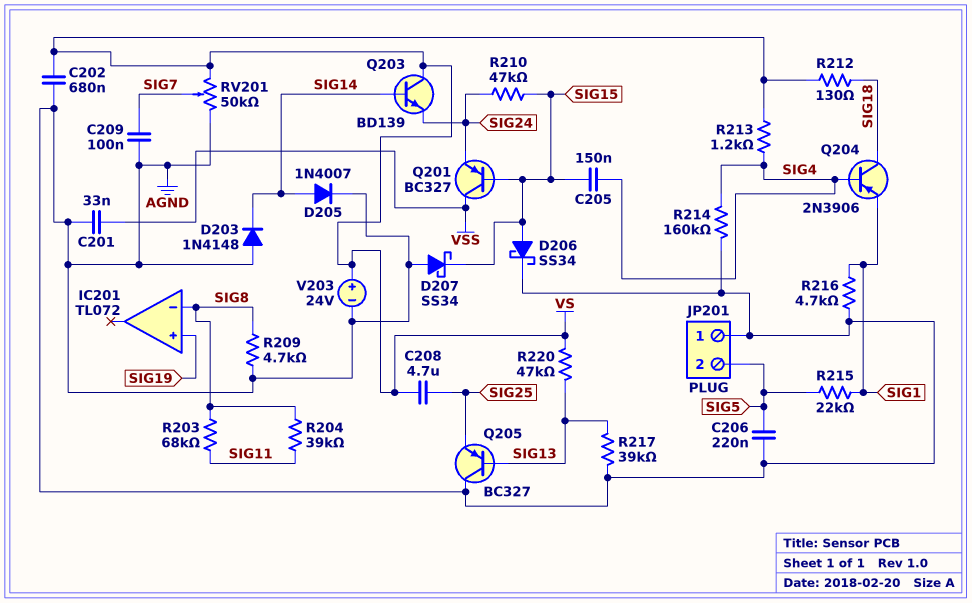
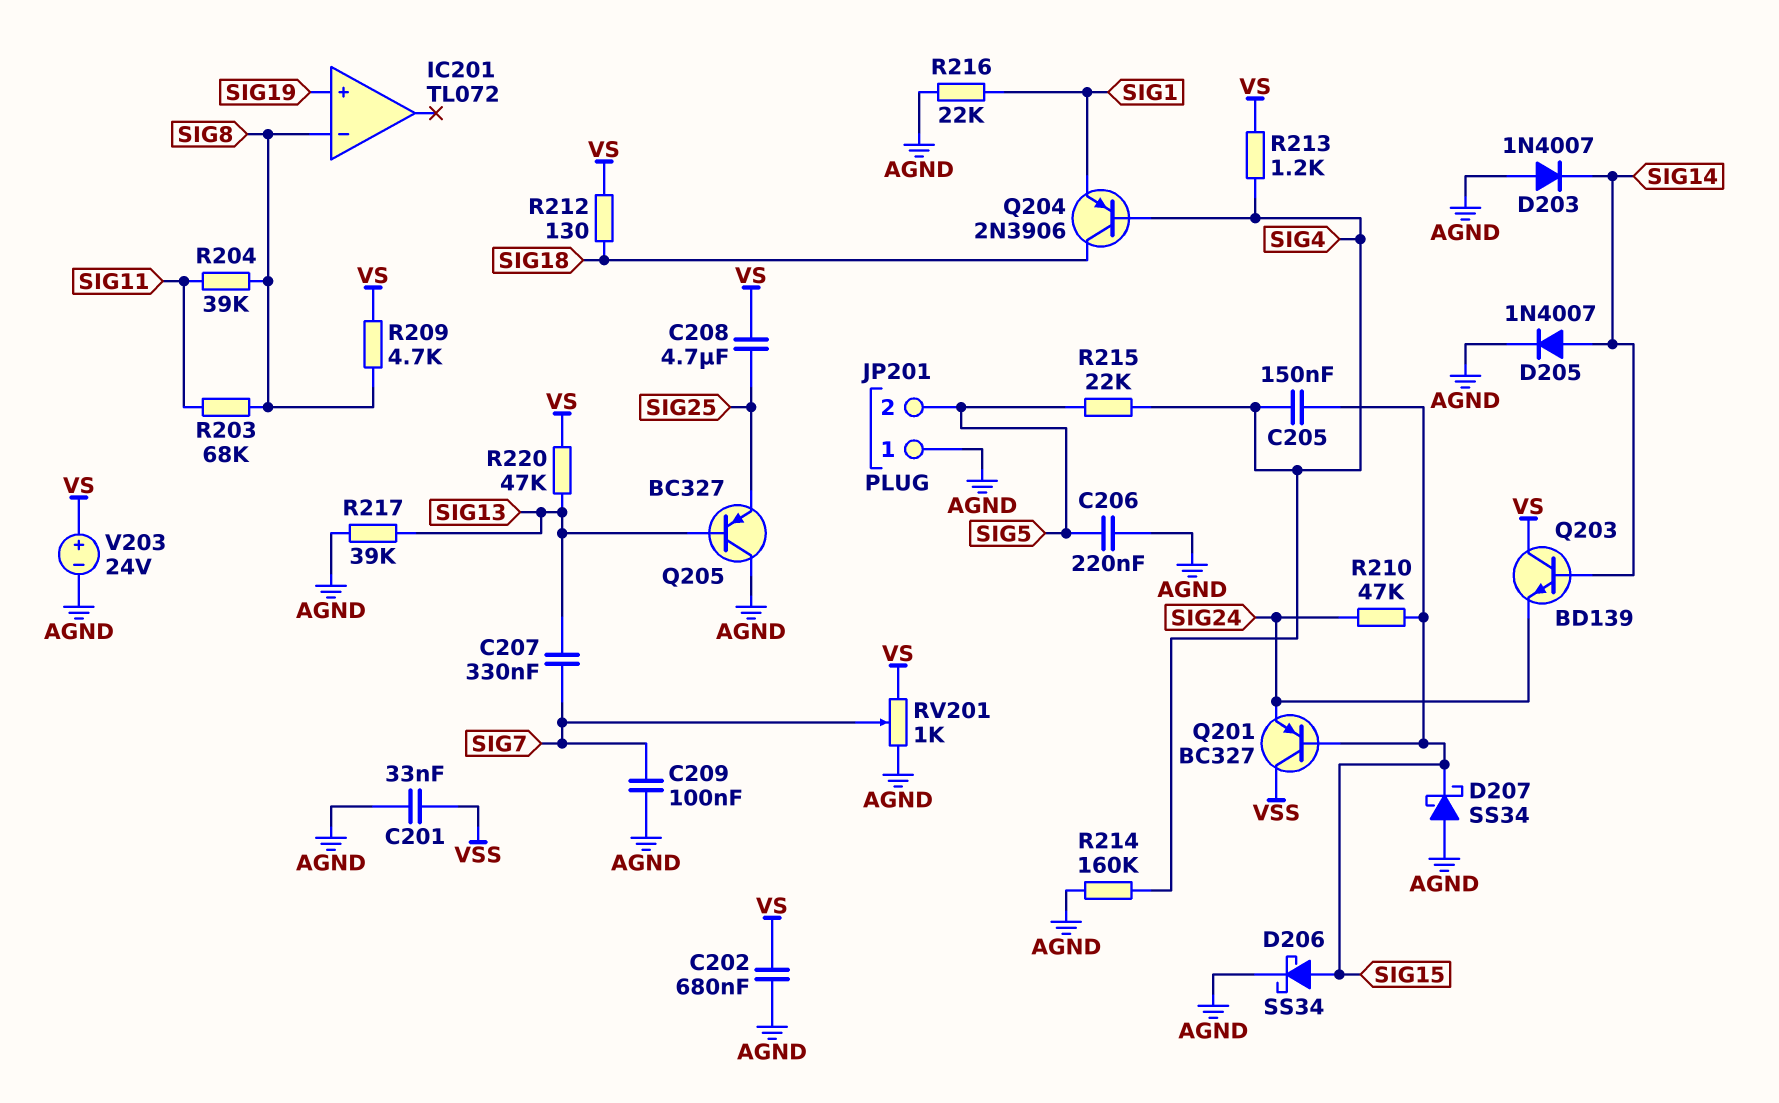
C207: none -> 330nF (SIG7, SIG13)
D203: diode 1N4148 (A AGND, K SIG14) -> diode 1N4007 (A AGND, K SIG14)
R209: 4.7k (AGND, SIG8) -> 4.7k (SIG8, VS)
R215: 22k (SIG1, SIG5) -> 22k (SIG4, SIG5)
R216: 4.7k (AGND, SIG1) -> 22k (AGND, SIG1)
RV201: 50k (AGND, VS, wiper SIG7) -> 1k (AGND, VS, wiper SIG7)

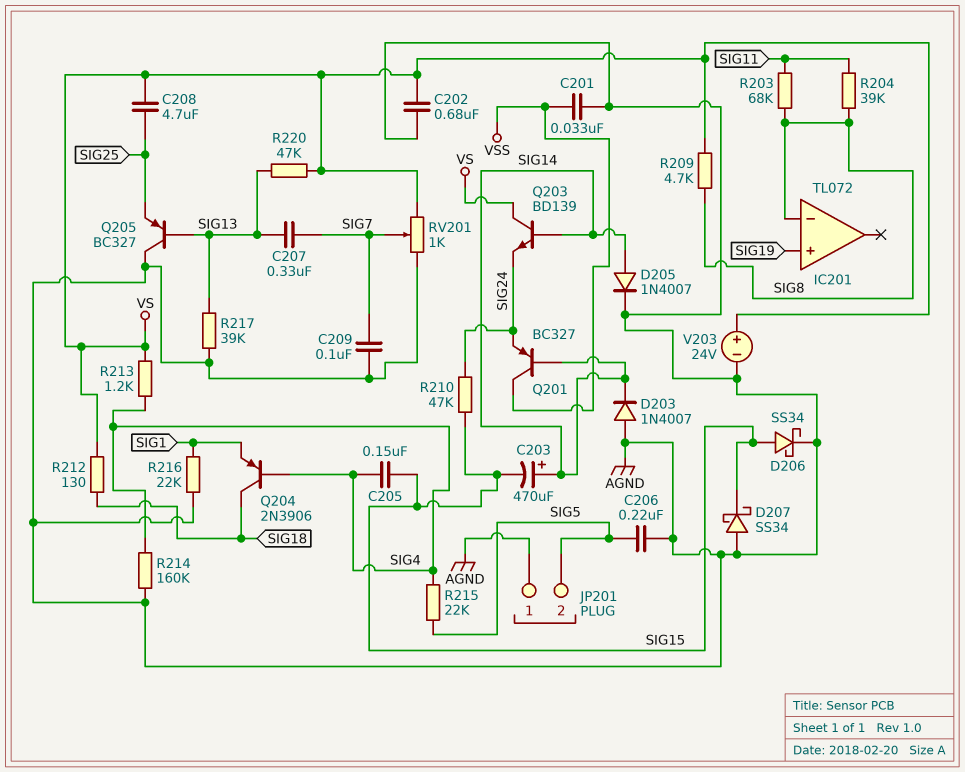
C203: none -> 470uF (plus SIG14, minus SIG15)
Q201: PNP BC327 (B SIG15, C VSS, E SIG24) -> PNP BC327 (B SIG14, C VSS, E SIG24)

